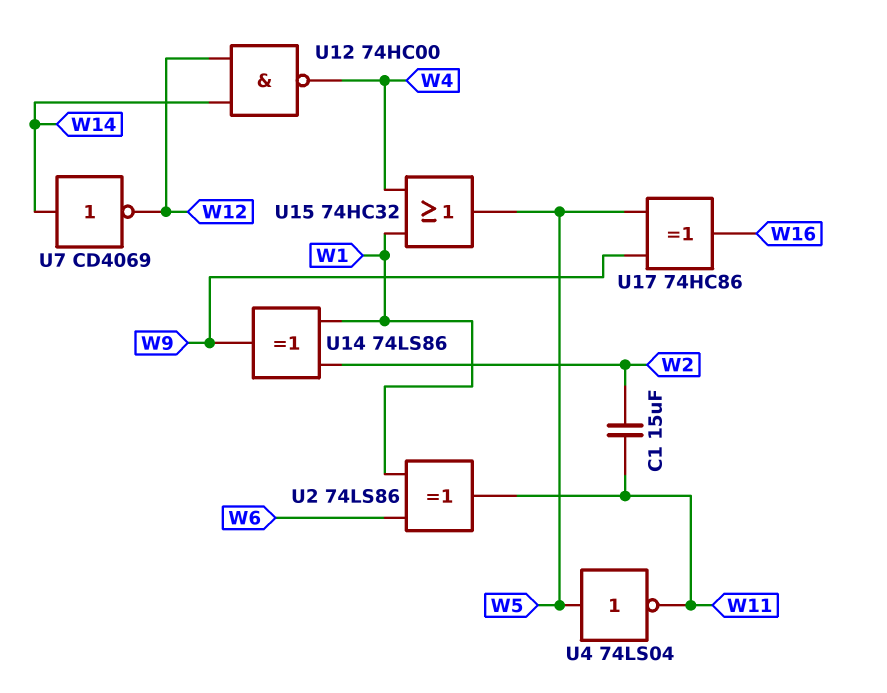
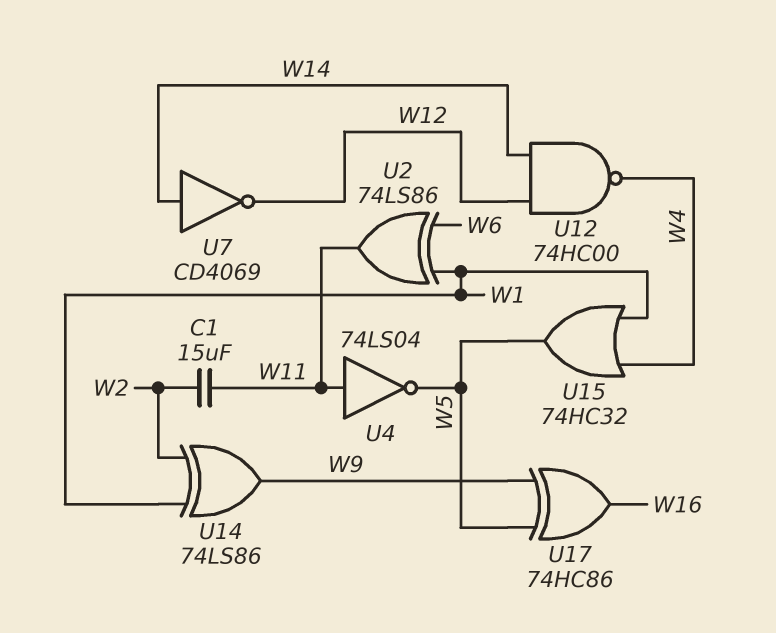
U4: NOT 74LS04 (in W5, out W11) -> NOT 74LS04 (in W11, out W5)

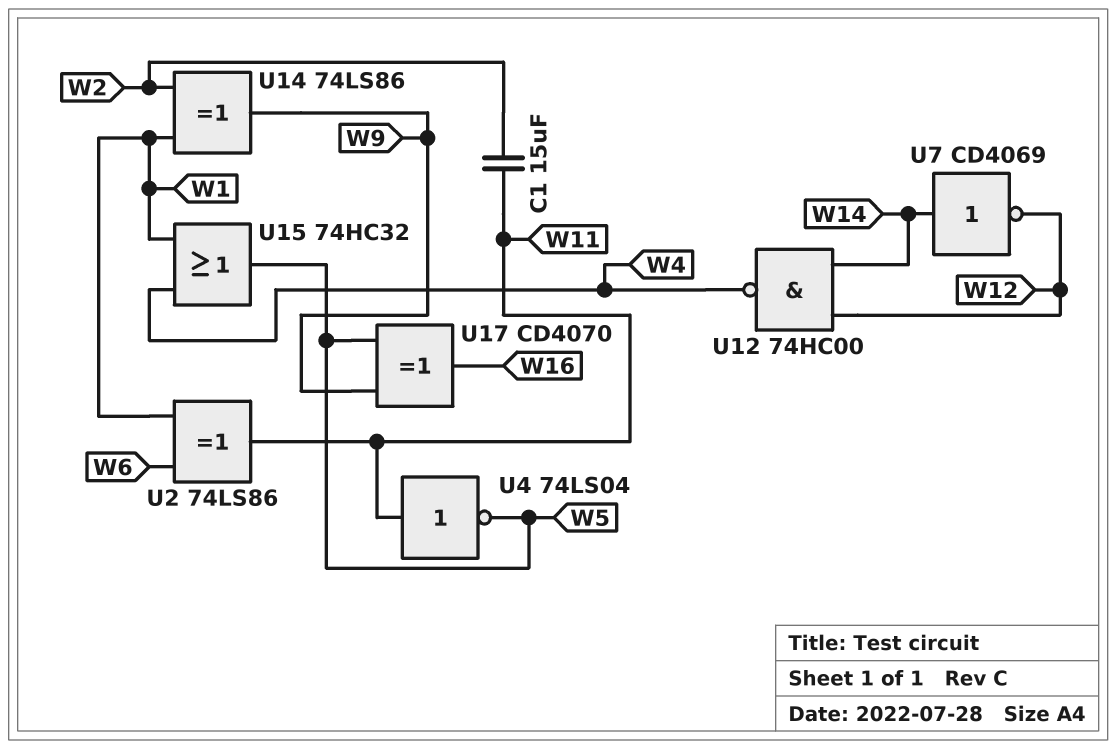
U17: XOR 74HC86 (in W5, in W9, out W16) -> XOR CD4070 (in W5, in W9, out W16)

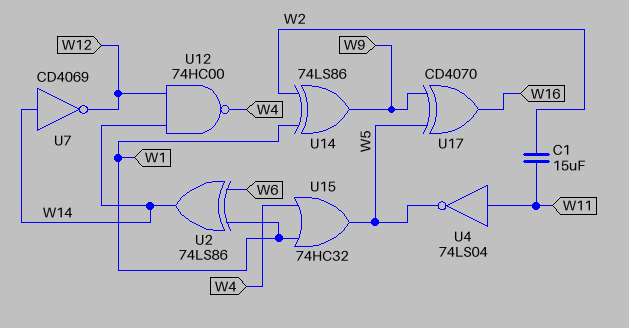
U2: XOR 74LS86 (in W1, in W6, out W11) -> XOR 74LS86 (in W1, in W6, out W14)

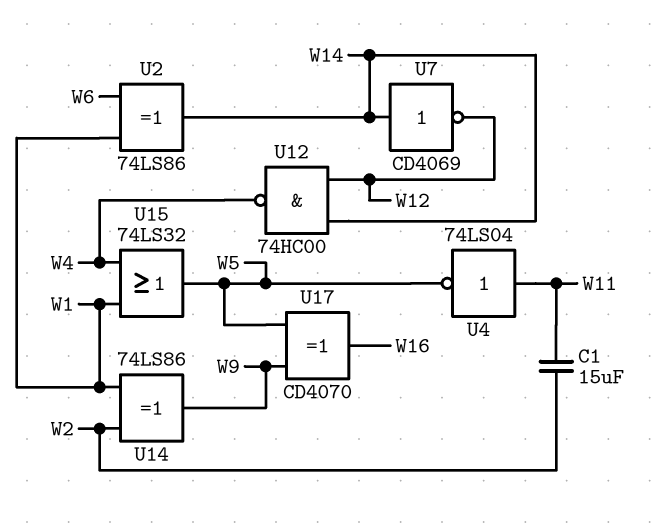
U15: OR 74HC32 (in W1, in W4, out W5) -> OR 74LS32 (in W1, in W4, out W5)

